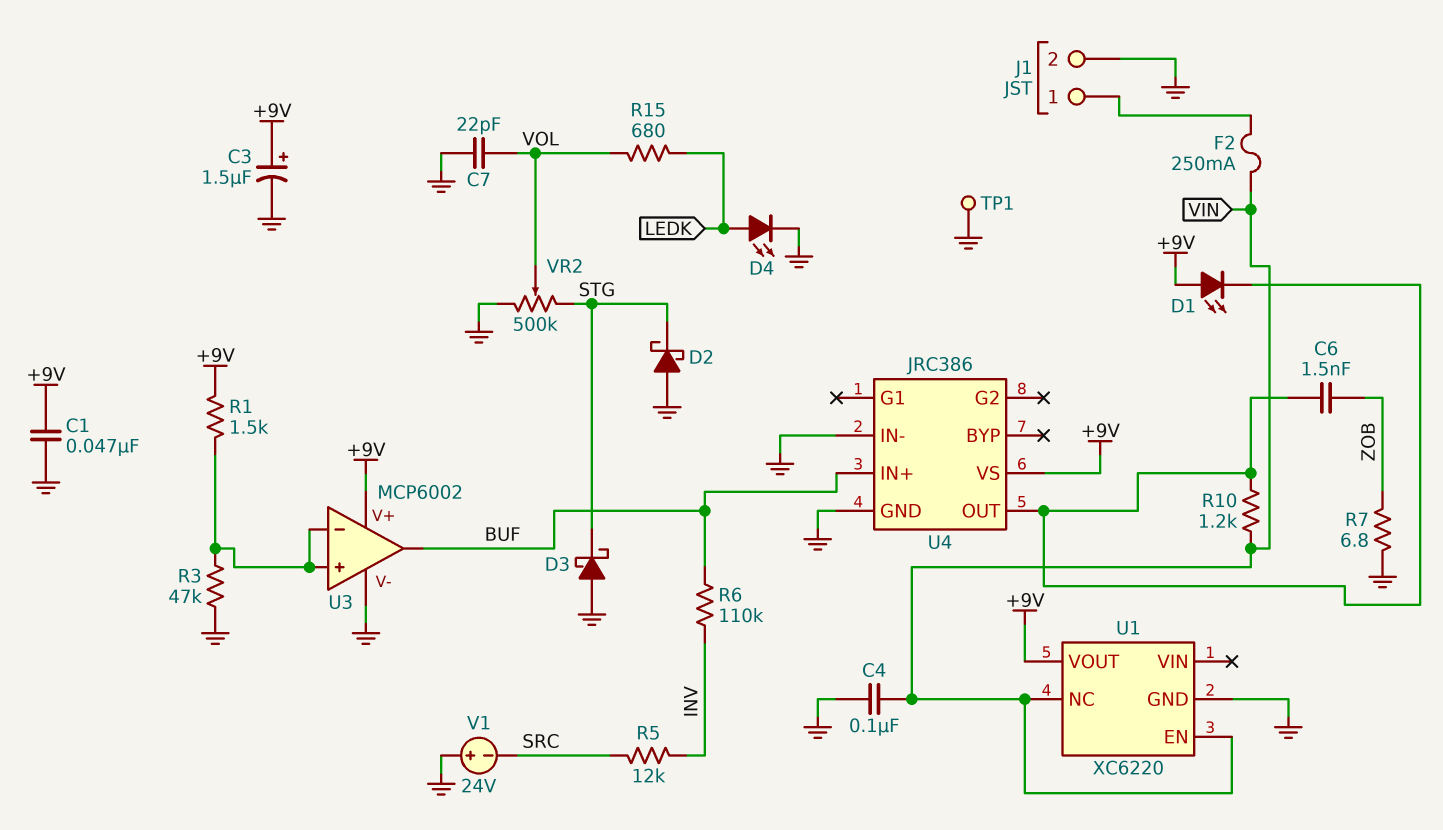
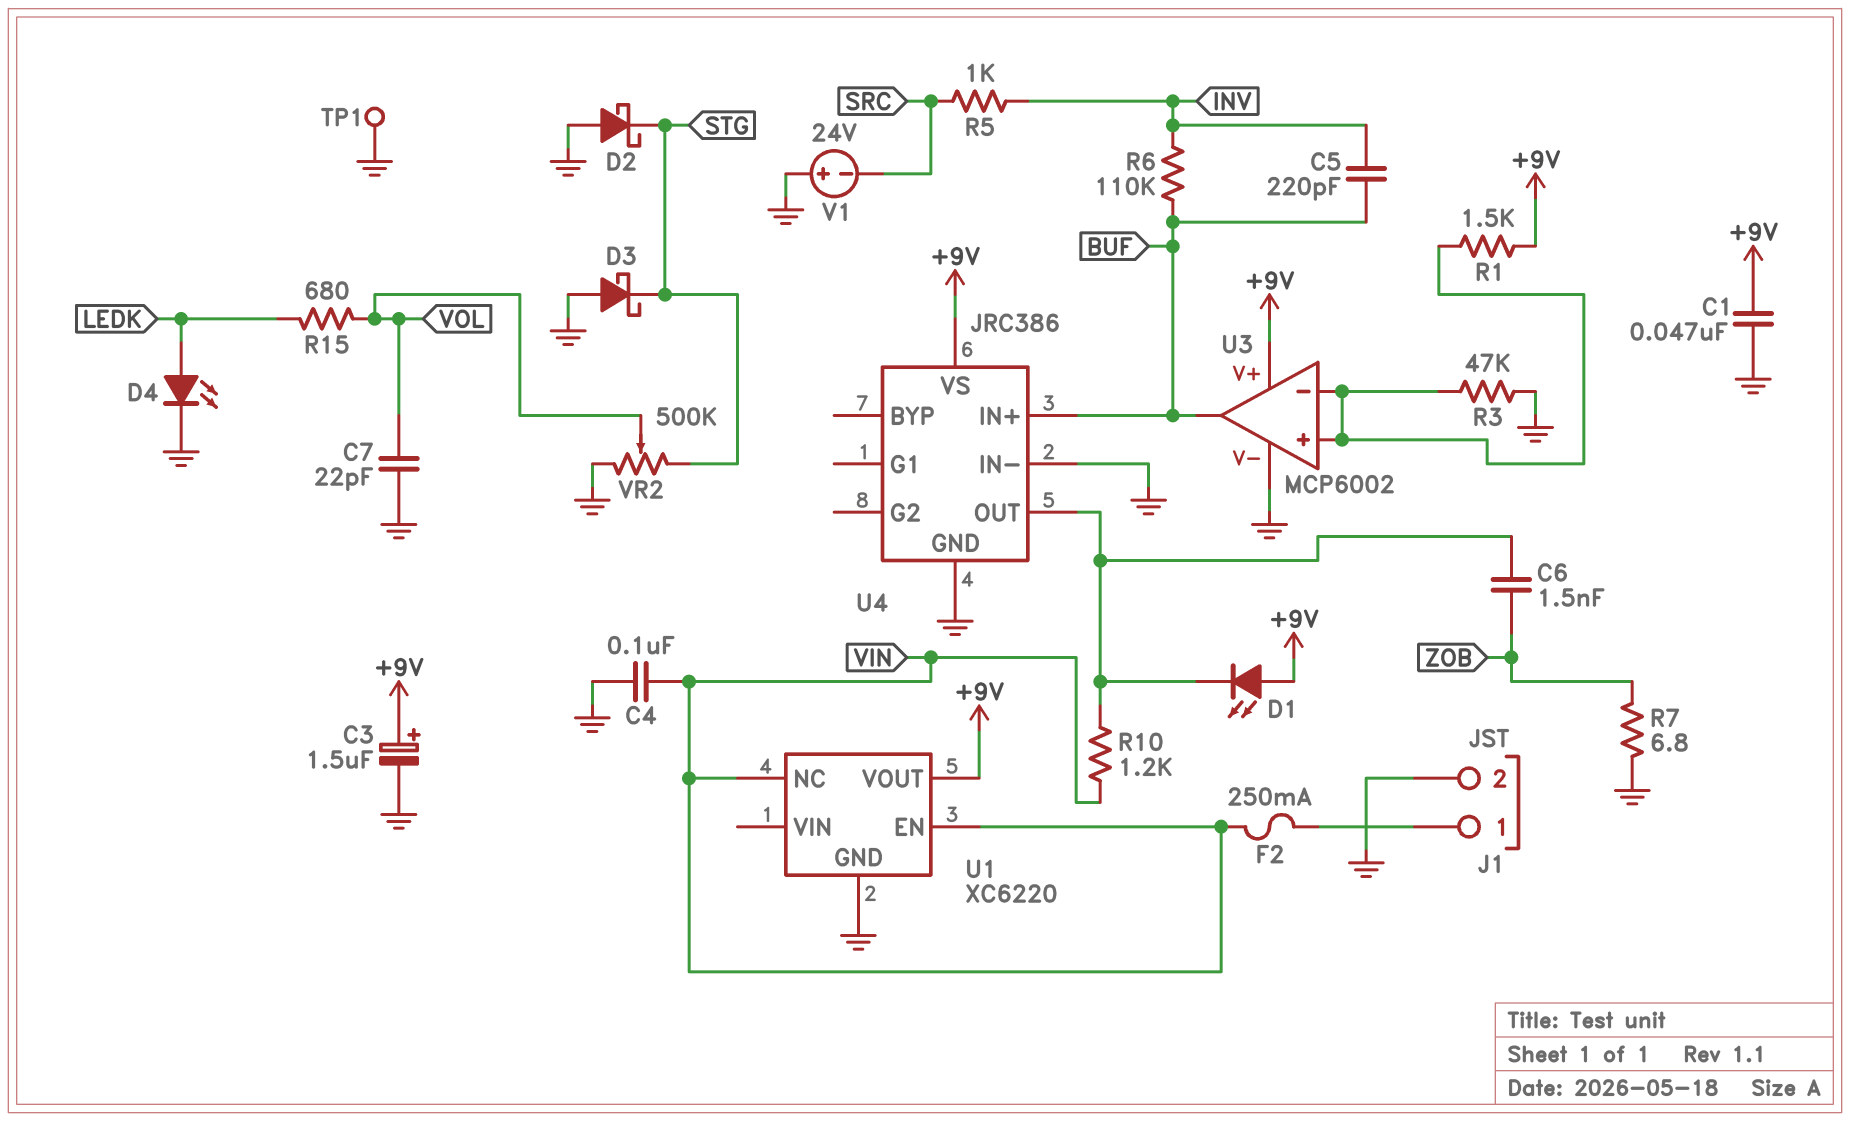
C5: none -> 220pF (BUF, INV)
R5: 12k (INV, SRC) -> 1k (INV, SRC)

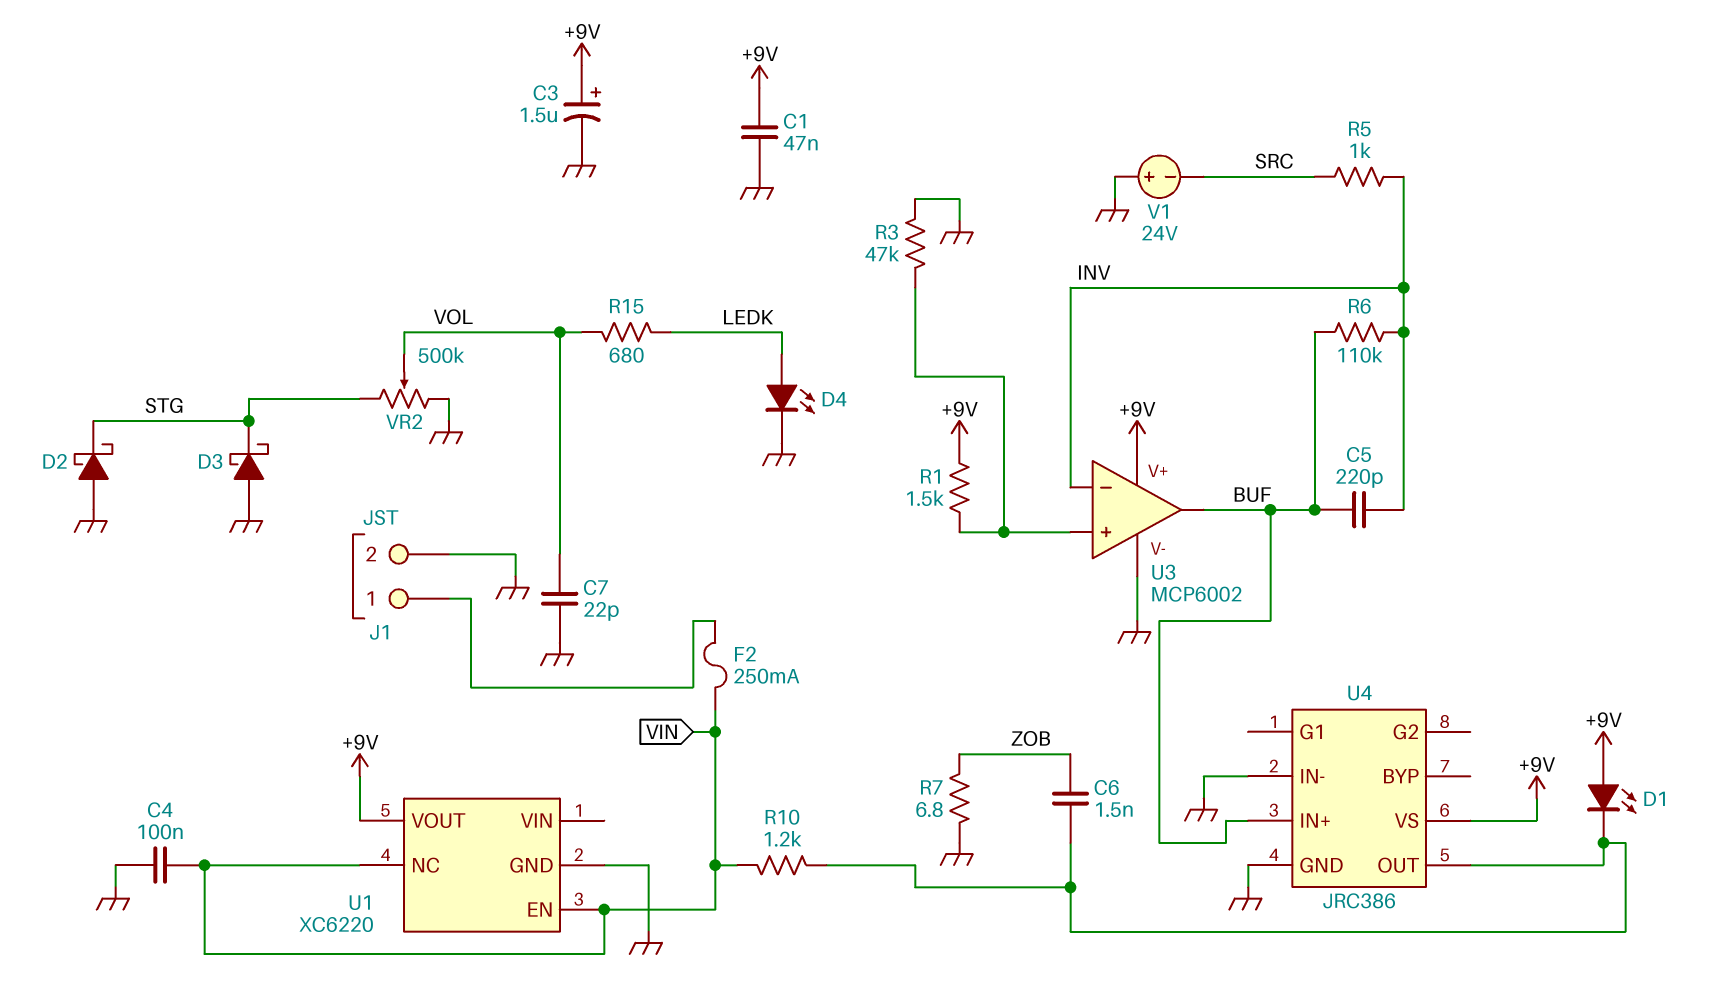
TP1: test point (GND) -> none
U3 pin in-: U3/in+ -> INV

